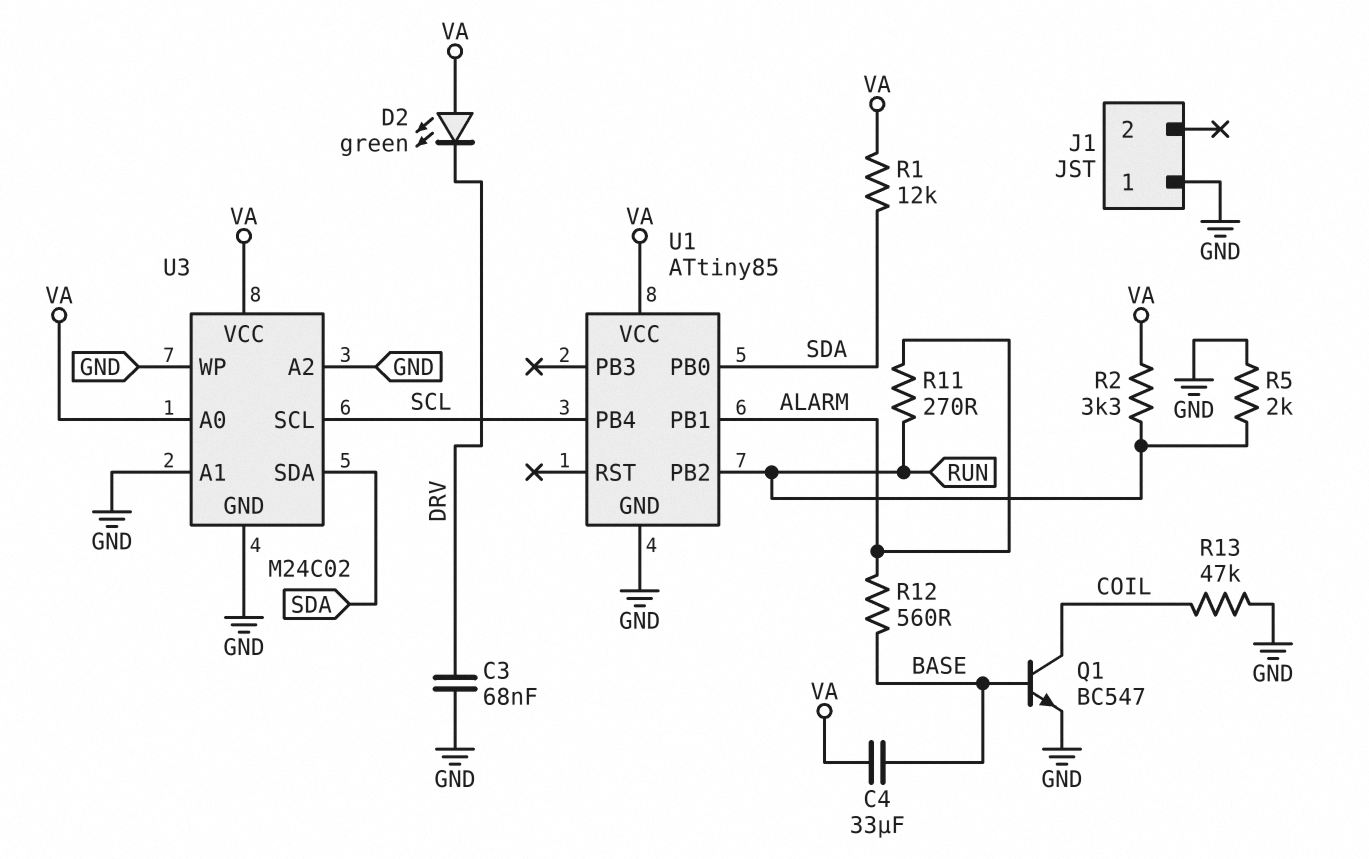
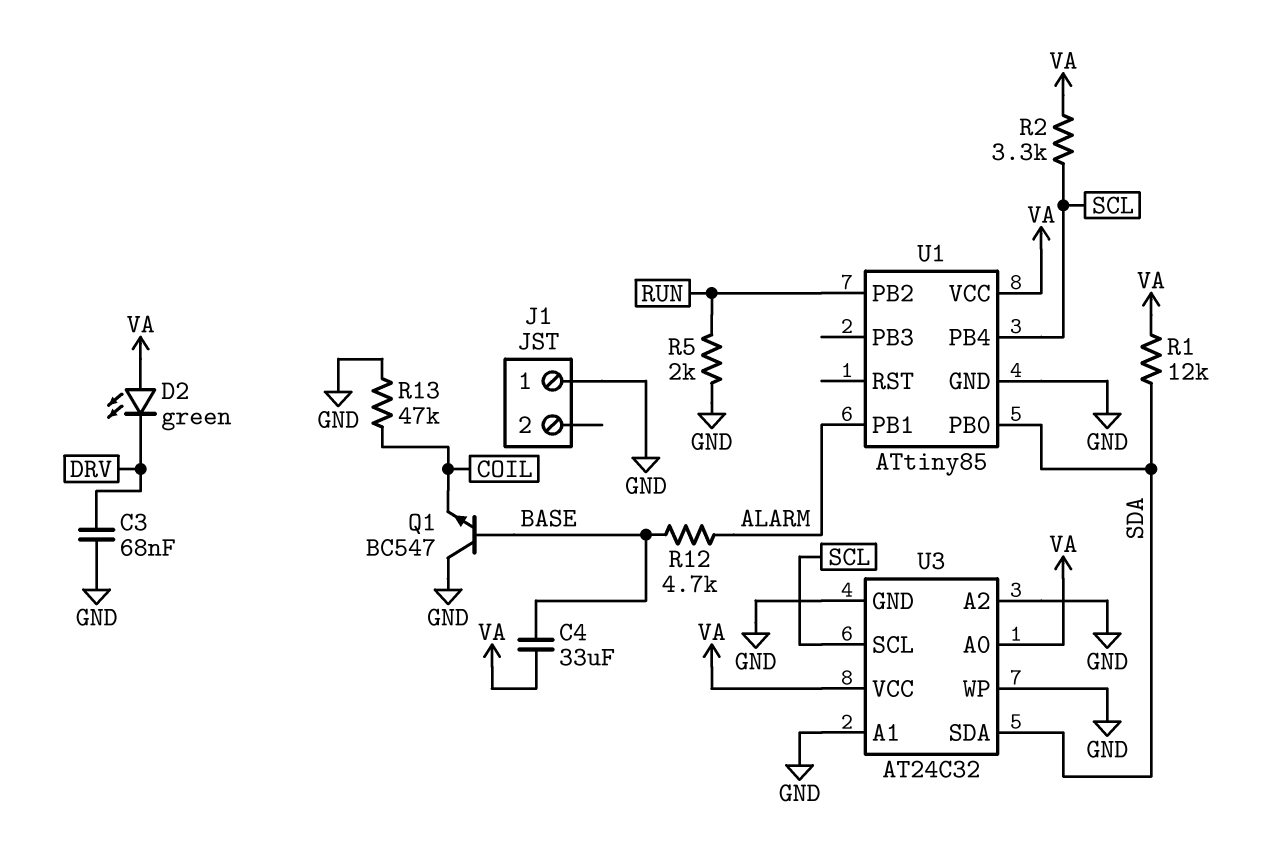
Q1: NPN BC547 (B BASE, C COIL, E GND) -> NPN BC547 (B BASE, C GND, E COIL)
R2: 3.3k (RUN, VA) -> 3.3k (SCL, VA)
R11: 270 (ALARM, RUN) -> none
R12: 560 (ALARM, BASE) -> 4.7k (ALARM, BASE)
U3: M24C02 -> AT24C32

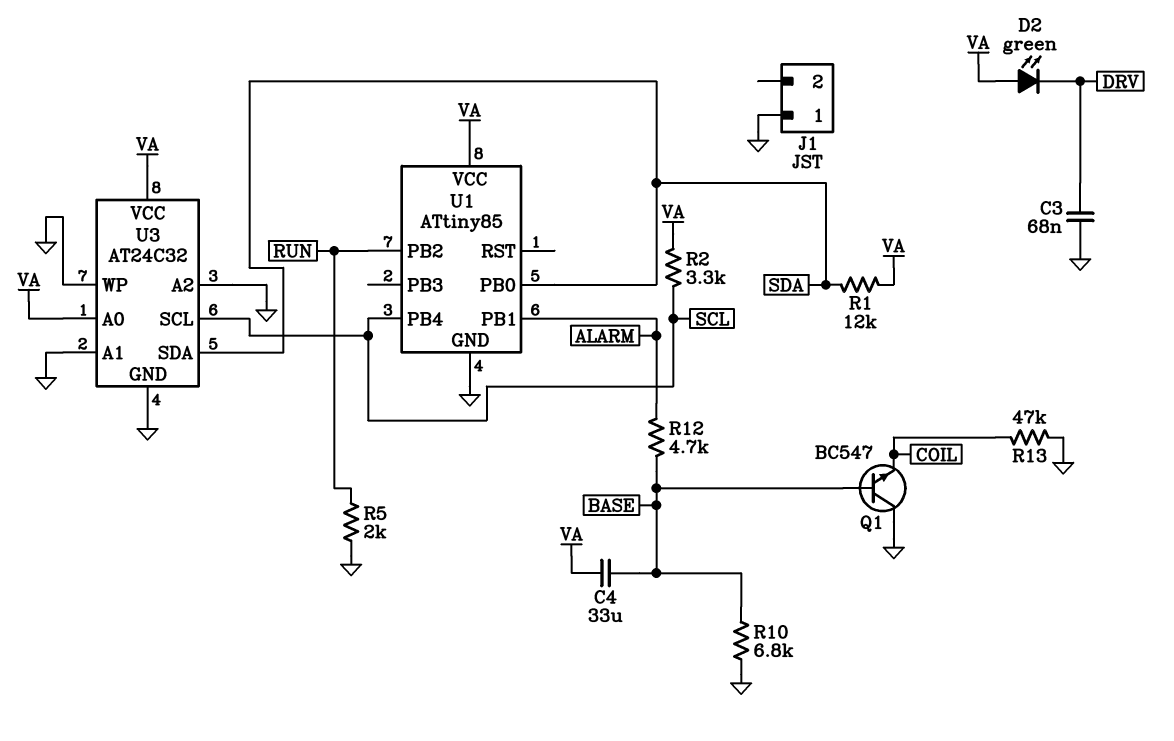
R10: none -> 6.8k (BASE, GND)

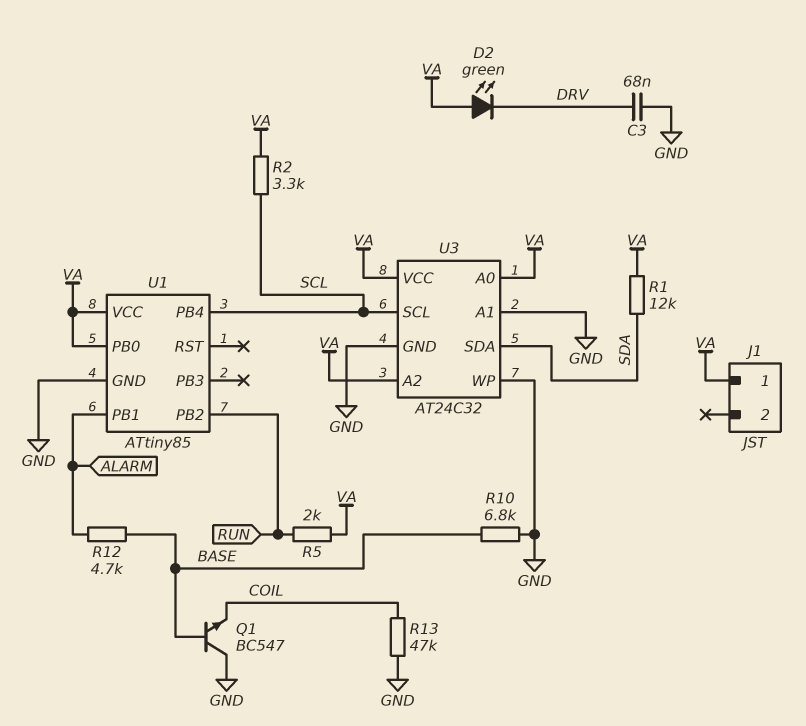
C4: 33uF (BASE, VA) -> none
J1 pin 1: GND -> VA
R5: 2k (GND, RUN) -> 2k (RUN, VA)
U1 pin PB0: SDA -> VA
U3 pin A2: GND -> VA

